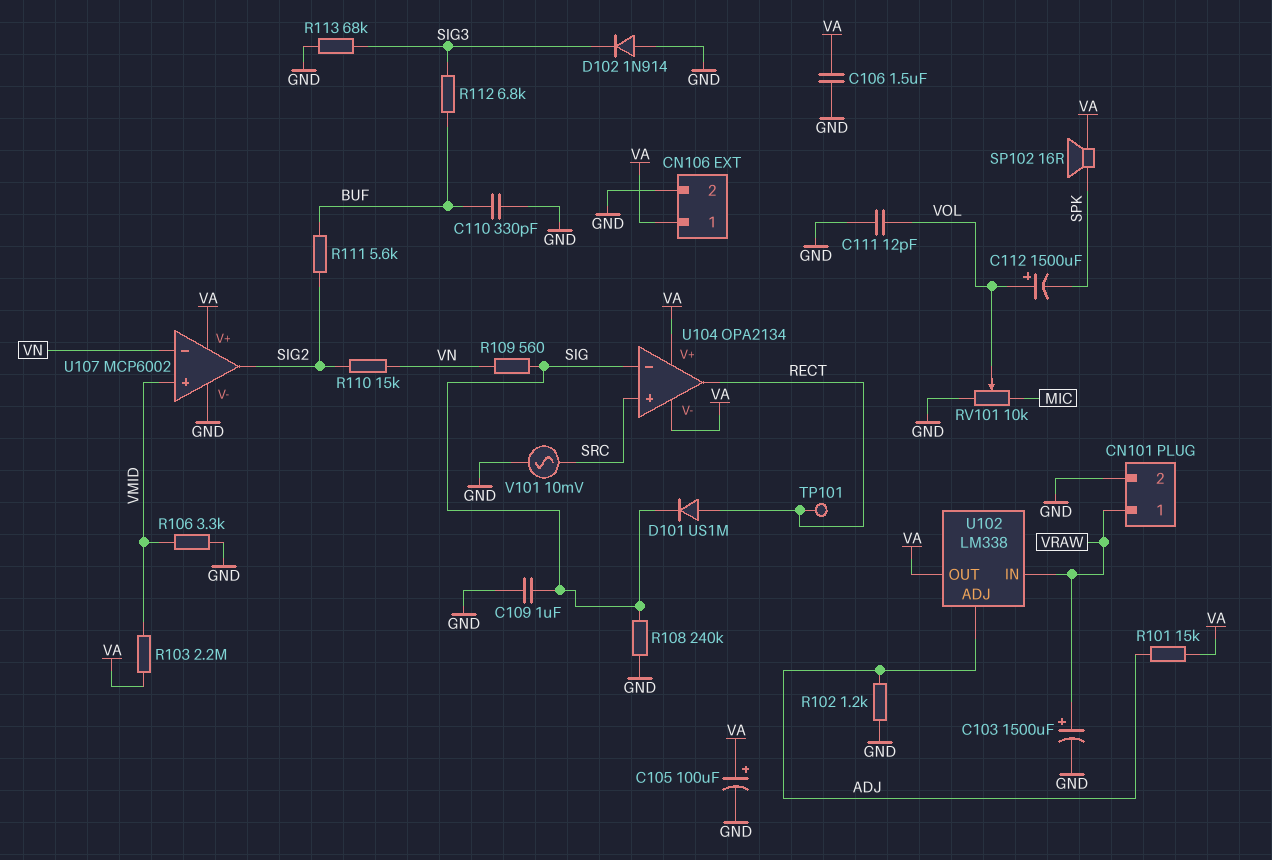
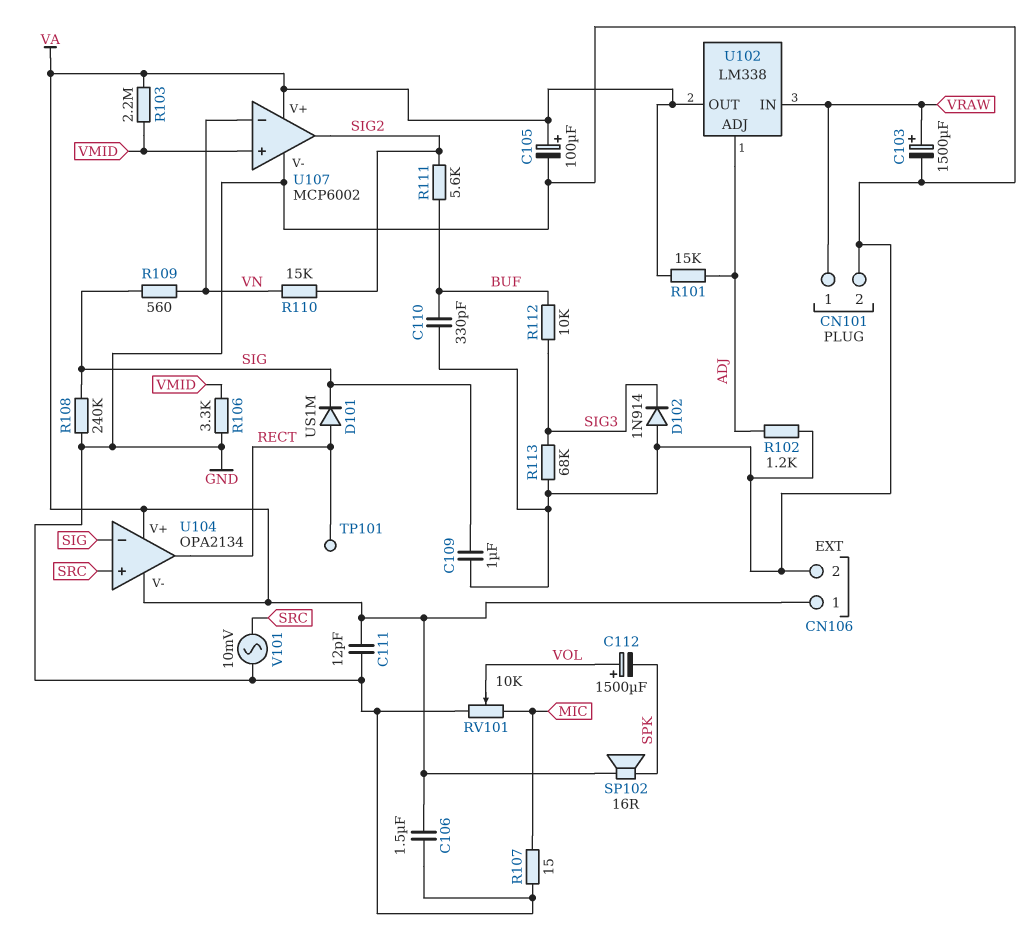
C111: 12pF (GND, VOL) -> 12pF (GND, VA)
R107: none -> 15 (GND, MIC)
R112: 6.8k (BUF, SIG3) -> 10k (BUF, SIG3)

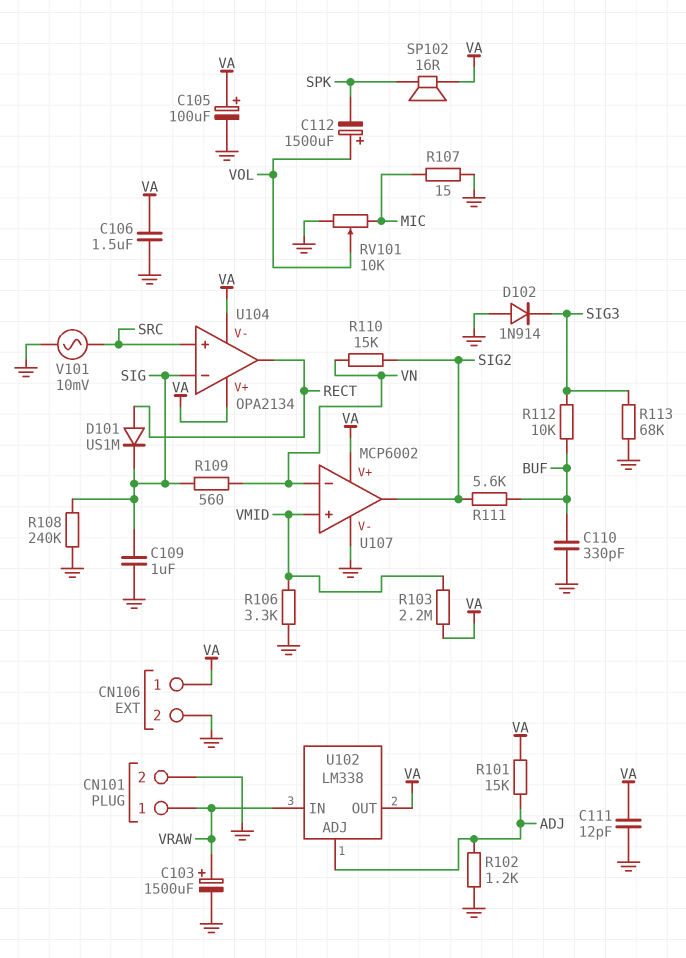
TP101: test point (RECT) -> none

